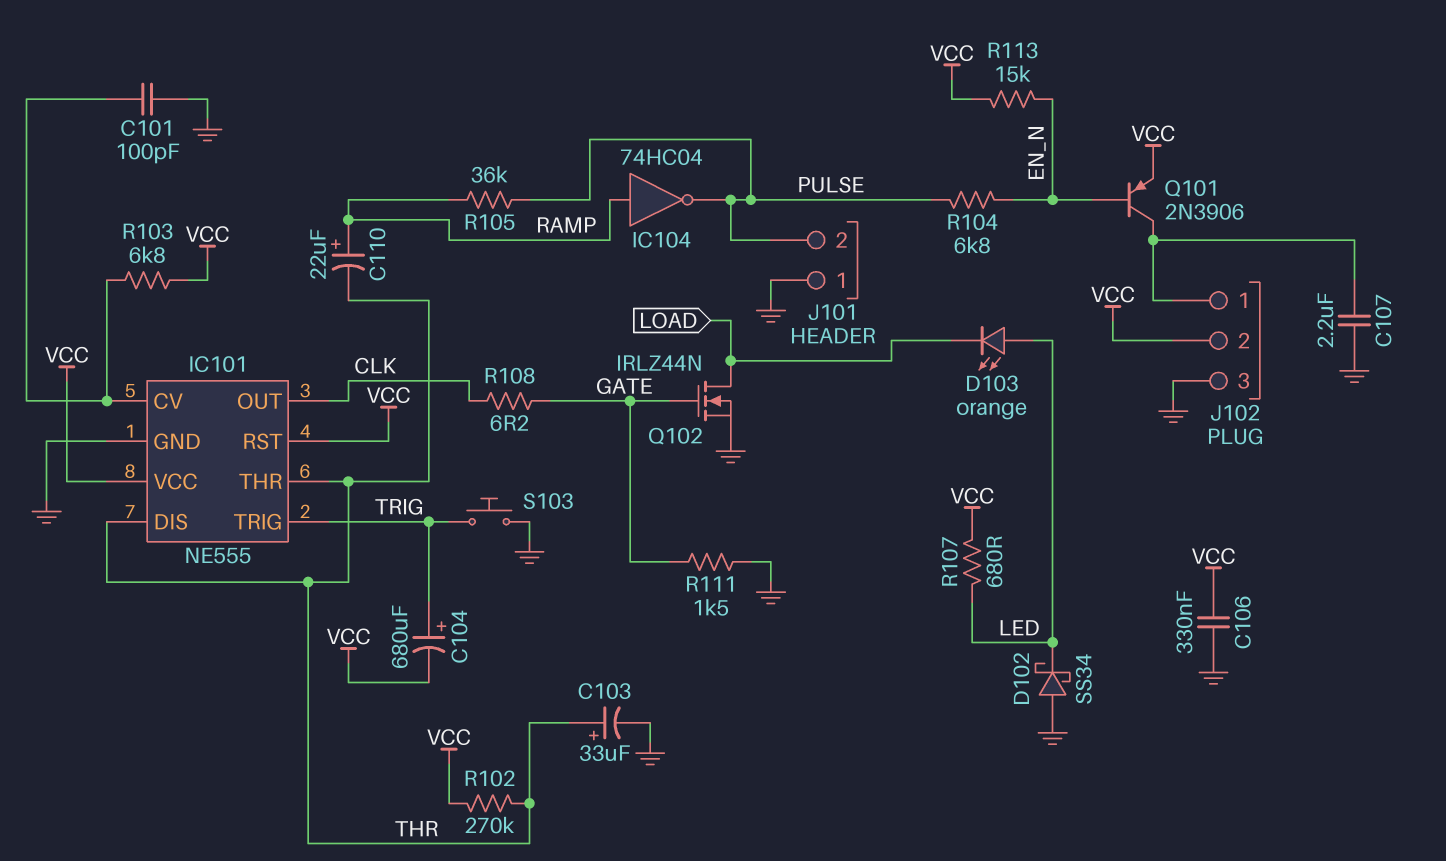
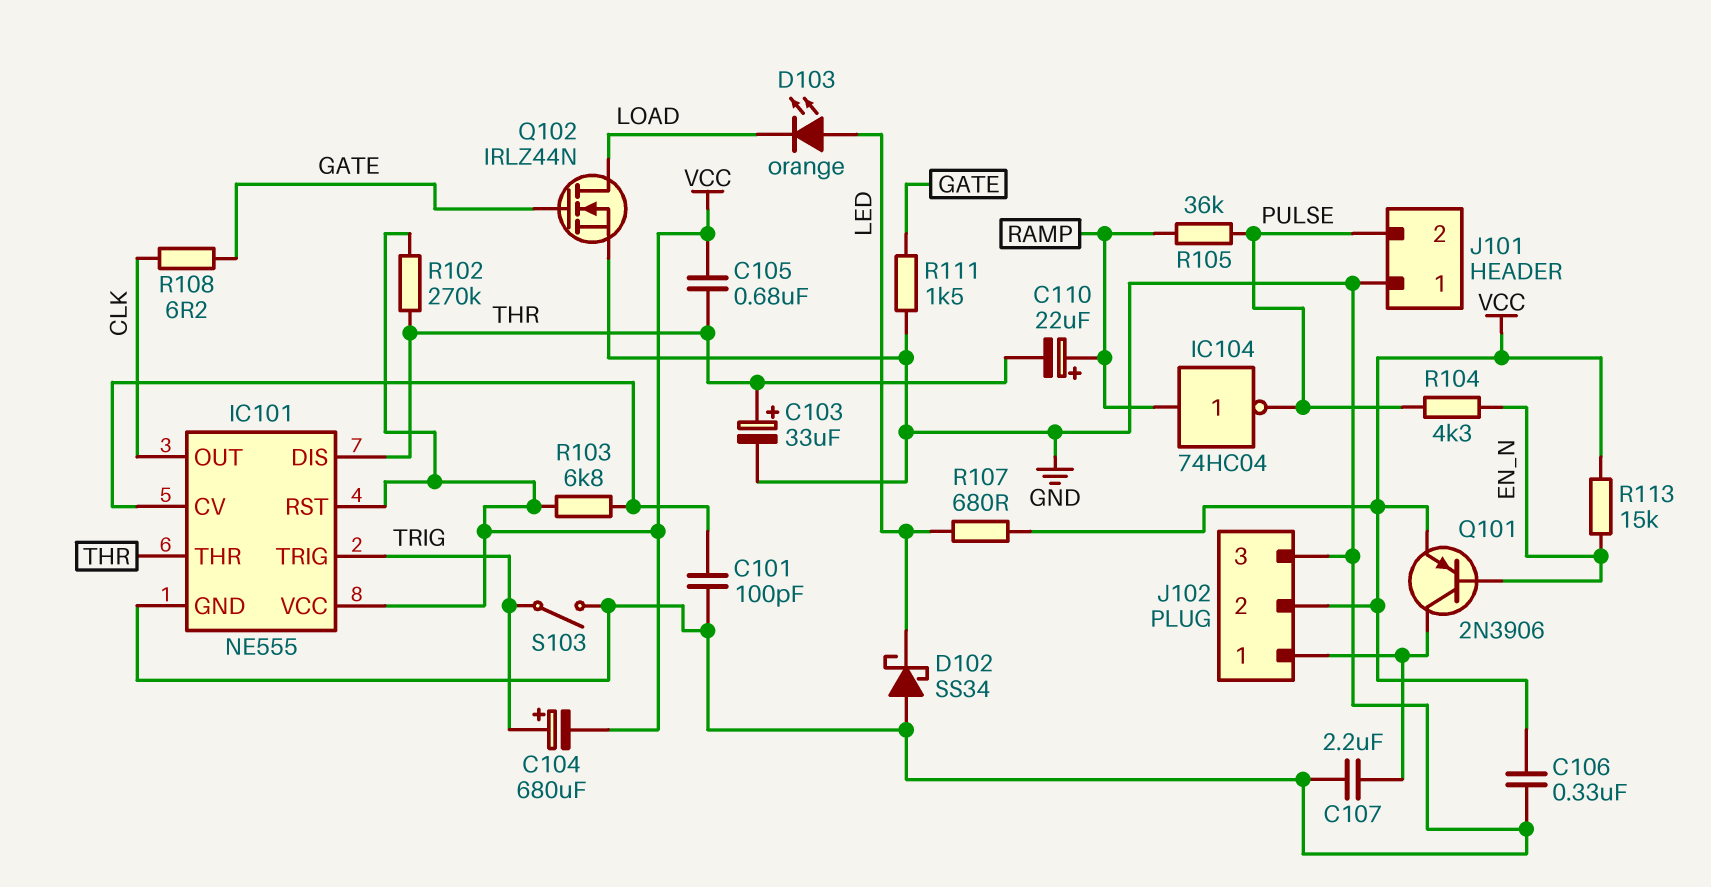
C105: none -> 680nF (THR, VCC)
R104: 6.8k (EN_N, PULSE) -> 4.3k (EN_N, PULSE)
S103: button (GND, TRIG) -> switch (GND, TRIG)

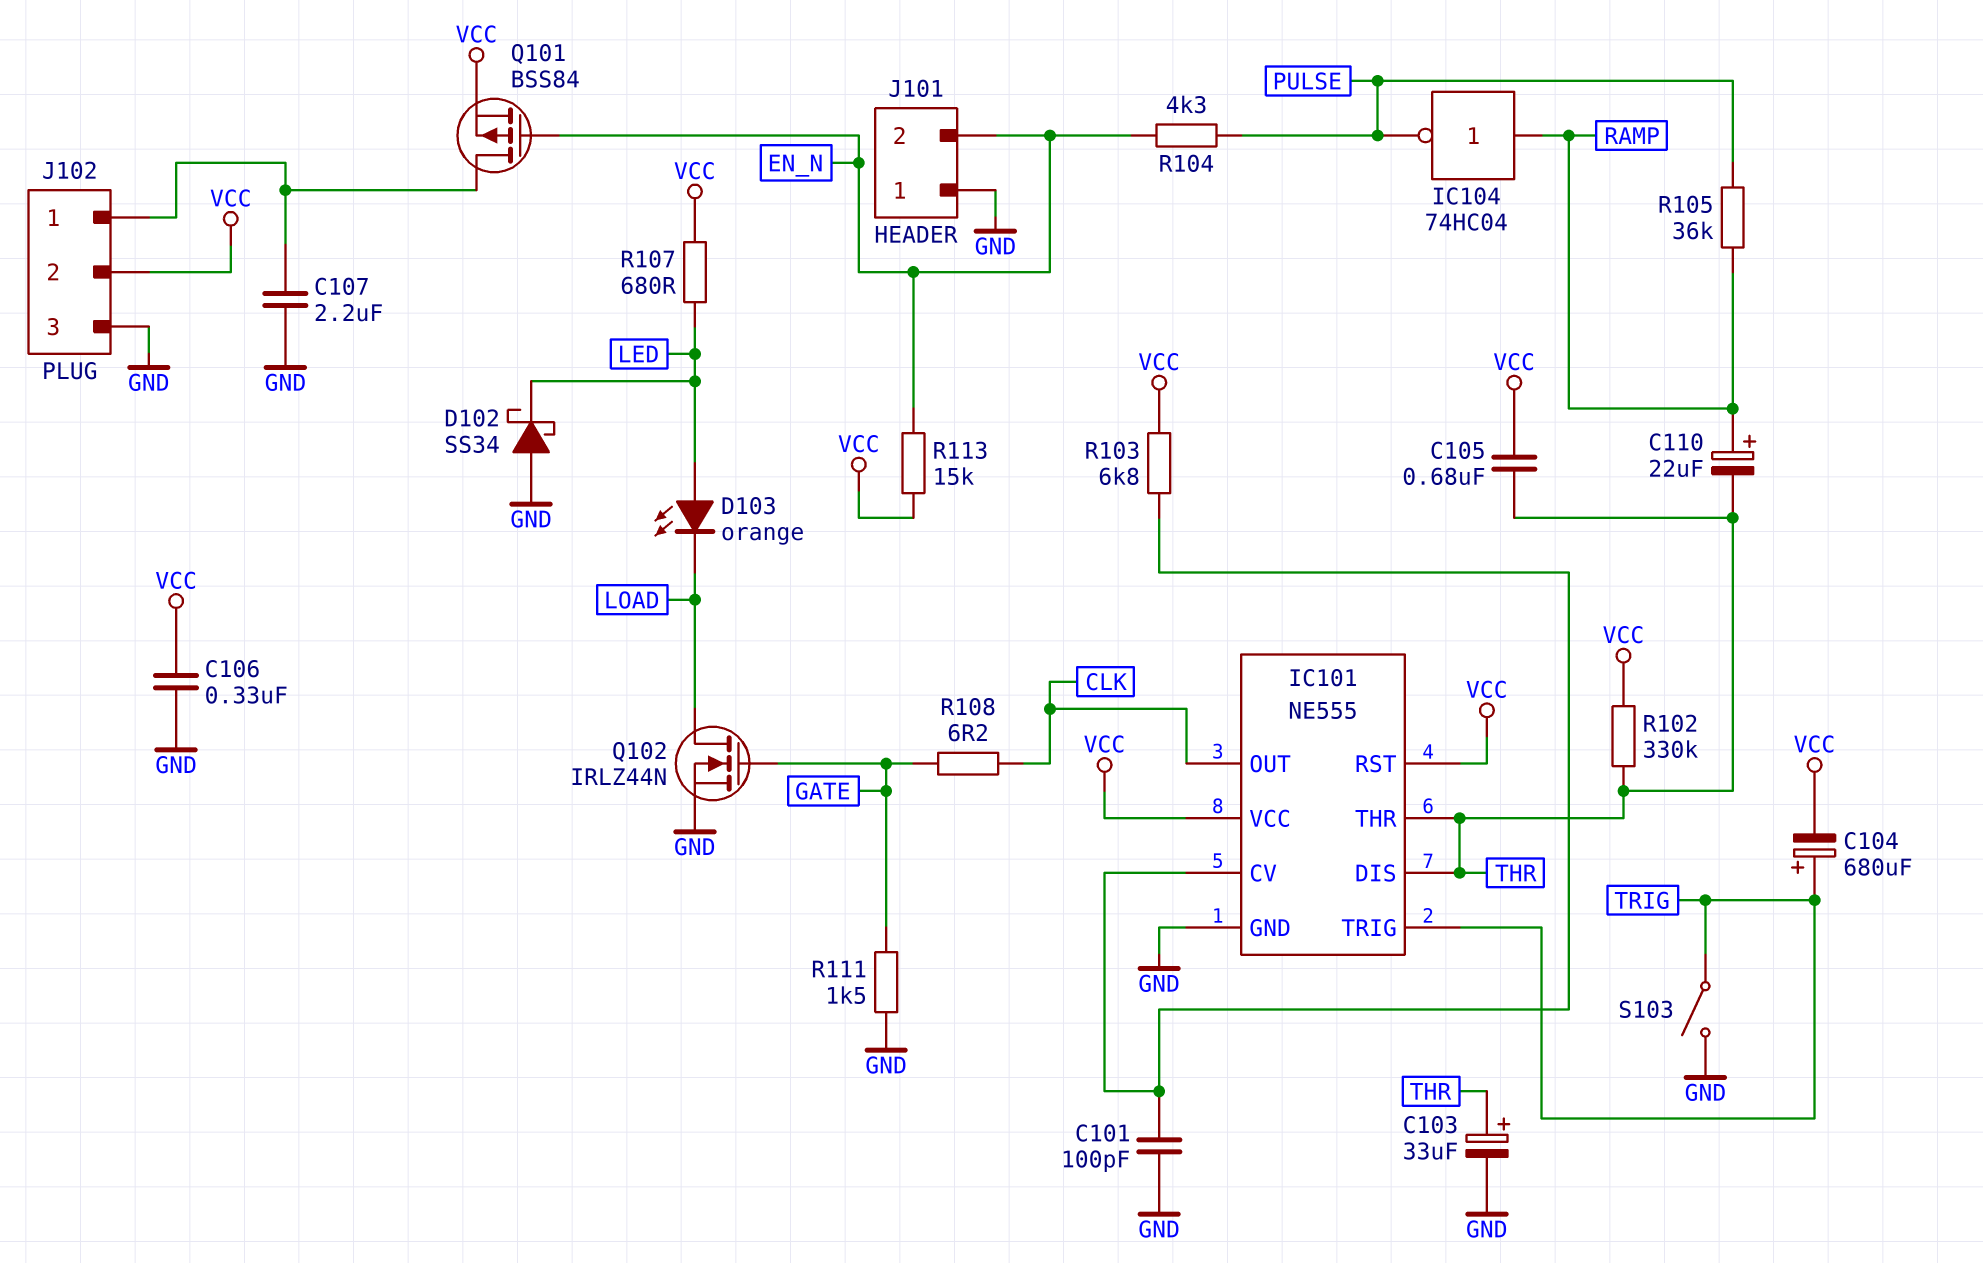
J101 pin 2: PULSE -> EN_N
Q101: PNP 2N3906 (B EN_N, C J102/1, E VCC) -> PMOS BSS84 (G EN_N, D J102/1, S VCC)
R102: 270k (THR, VCC) -> 330k (THR, VCC)

